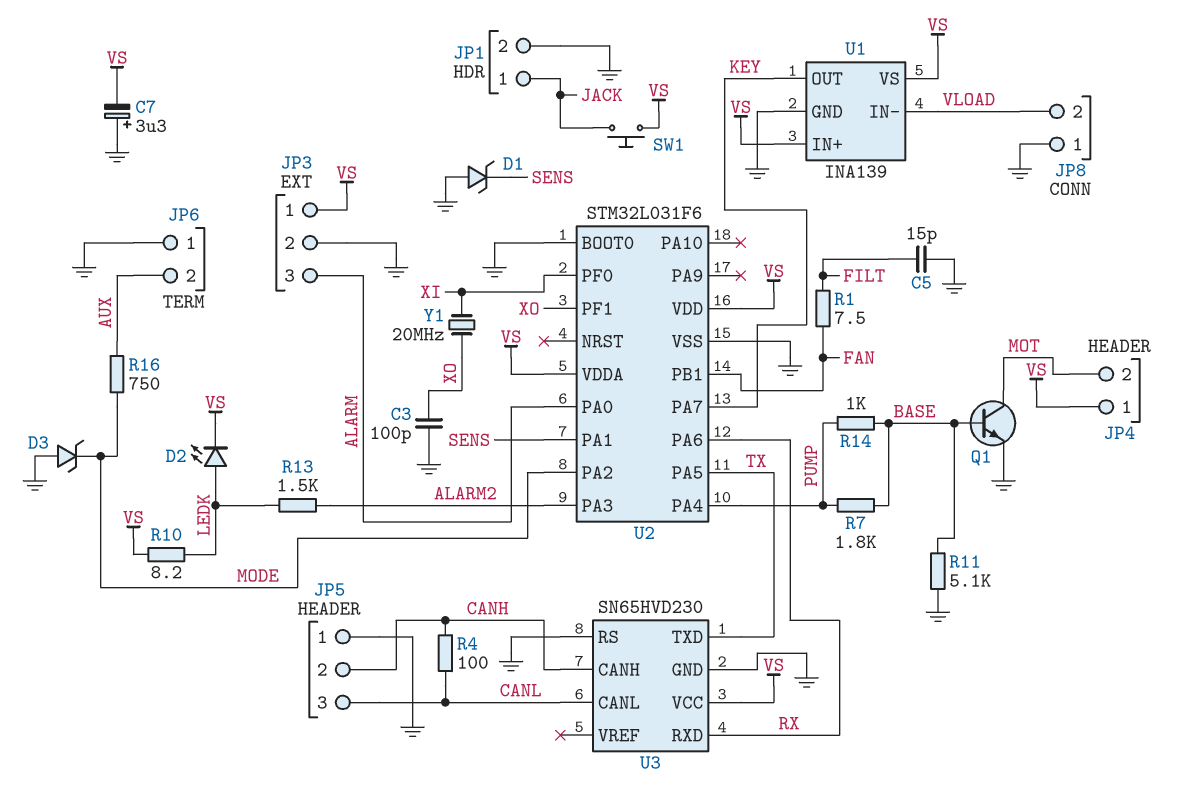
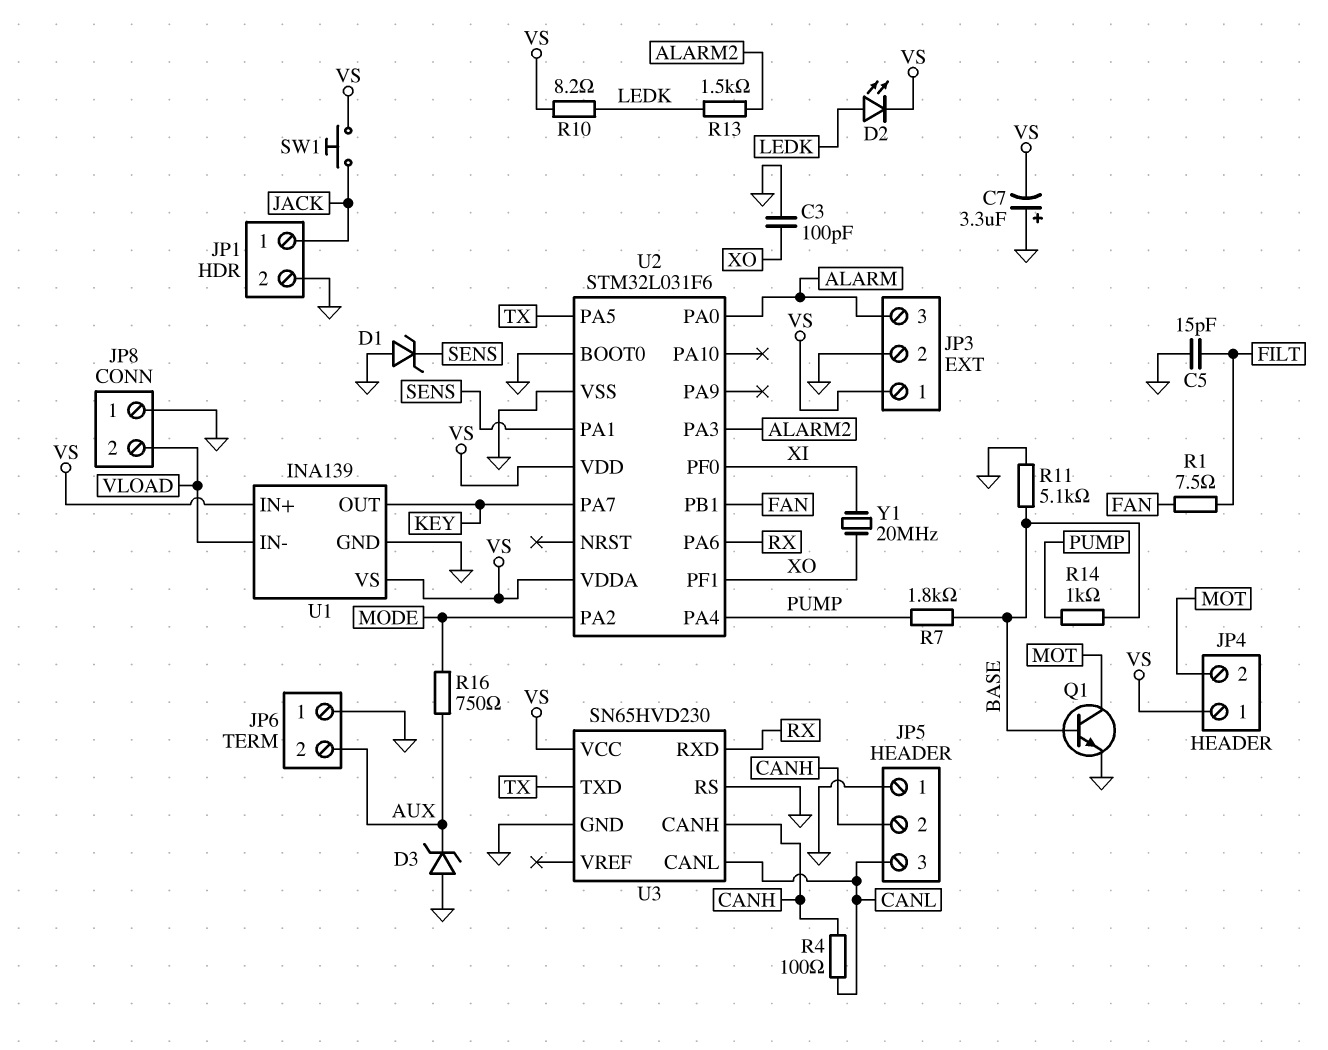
D3: zener (A GND, K MODE) -> zener (A GND, K AUX)

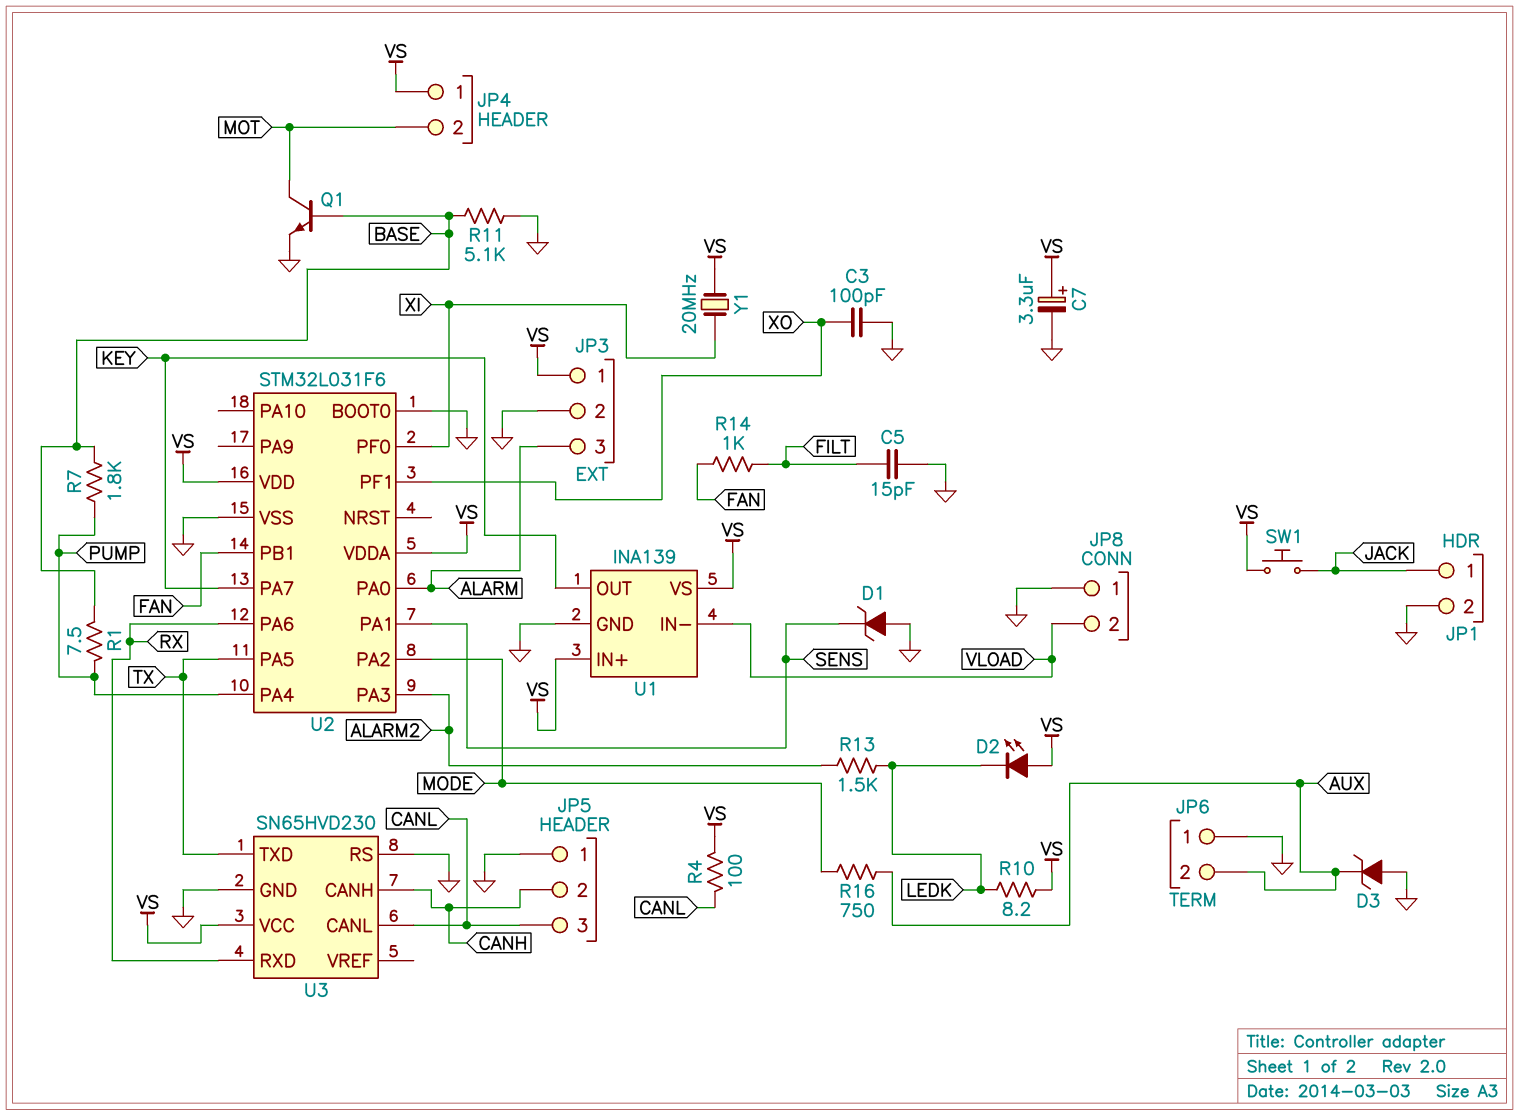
C7: 3.3uF (plus GND, minus VS) -> 3.3uF (plus VS, minus GND)
D2: LED (A LEDK, K VS) -> LED (A VS, K LEDK)
R1: 7.5 (FAN, FILT) -> 7.5 (BASE, PUMP)
R4: 100 (CANH, CANL) -> 100 (CANL, VS)
R14: 1k (BASE, PUMP) -> 1k (FAN, FILT)
Y1: 20MHz (XI, XO) -> 20MHz (VS, XI)

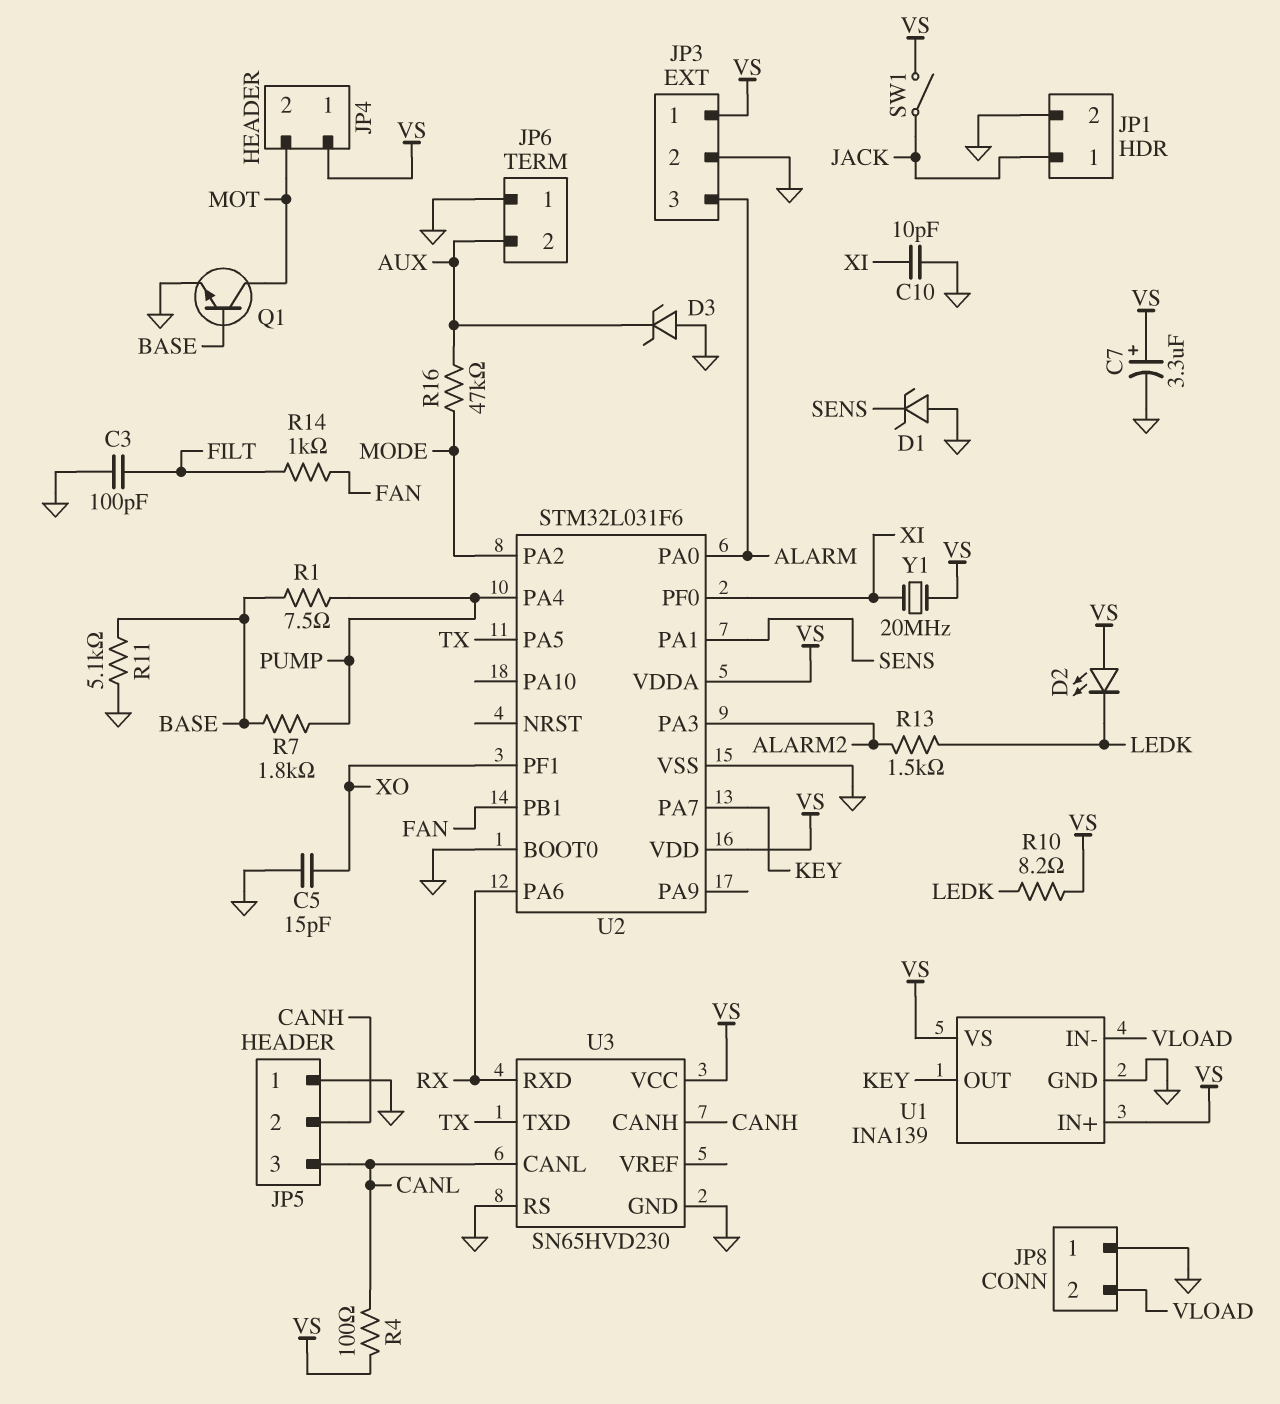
C3: 100pF (GND, XO) -> 100pF (FILT, GND)
C5: 15pF (FILT, GND) -> 15pF (GND, XO)
C10: none -> 10pF (GND, XI)
R16: 750 (AUX, MODE) -> 47k (AUX, MODE)
SW1: button (JACK, VS) -> switch (JACK, VS)

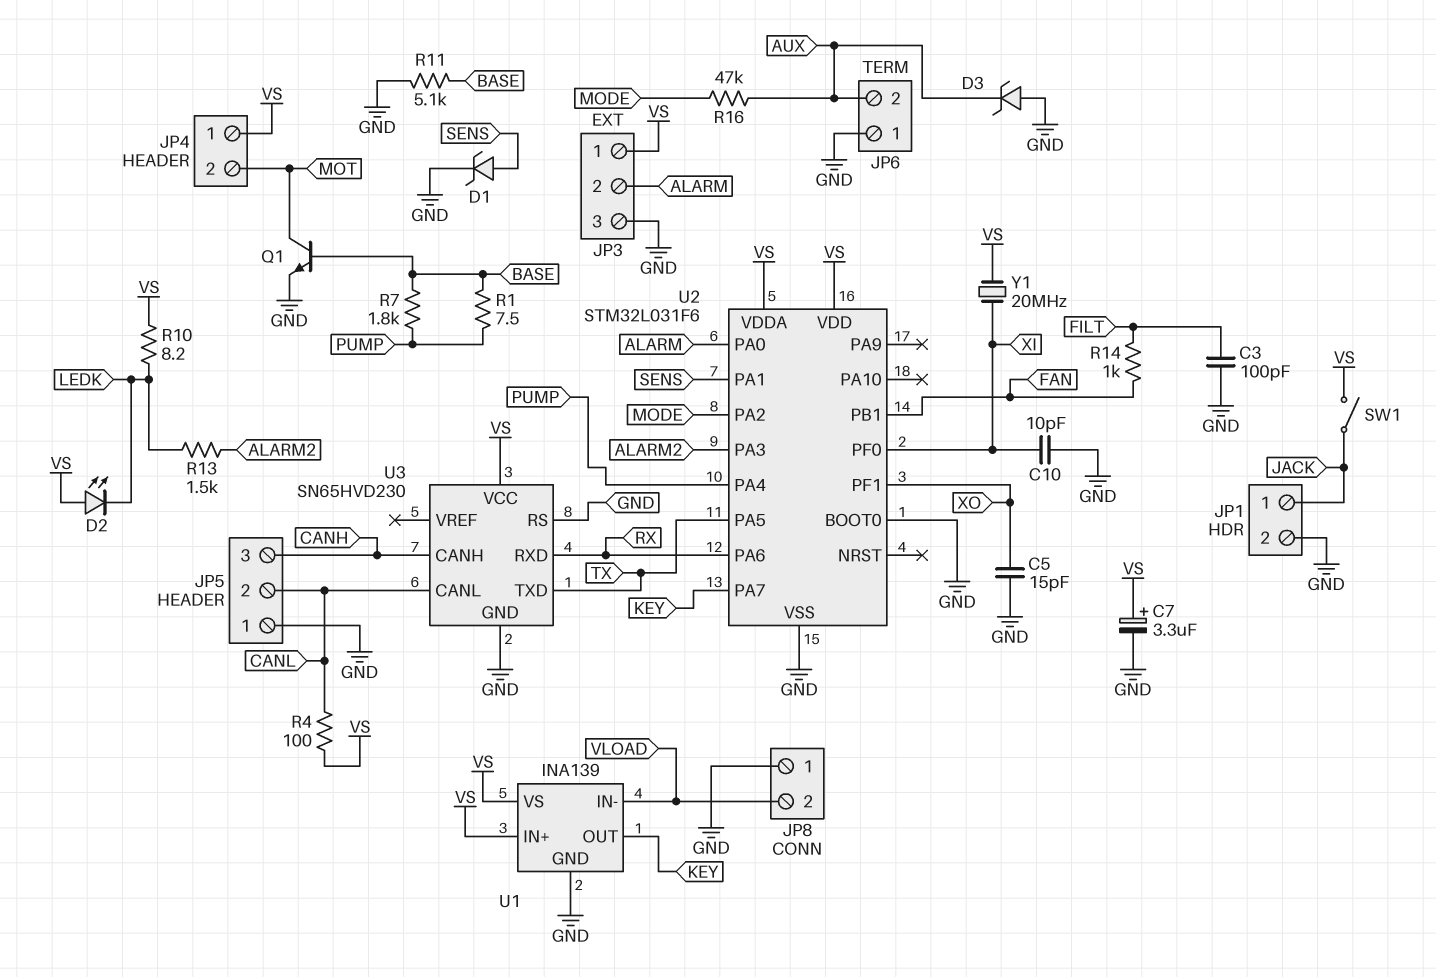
D1: zener (A GND, K SENS) -> zener (A SENS, K GND)
JP3 pin 2: GND -> ALARM
JP3 pin 3: ALARM -> GND
JP5 pin 2: CANH -> CANL
JP5 pin 3: CANL -> CANH

